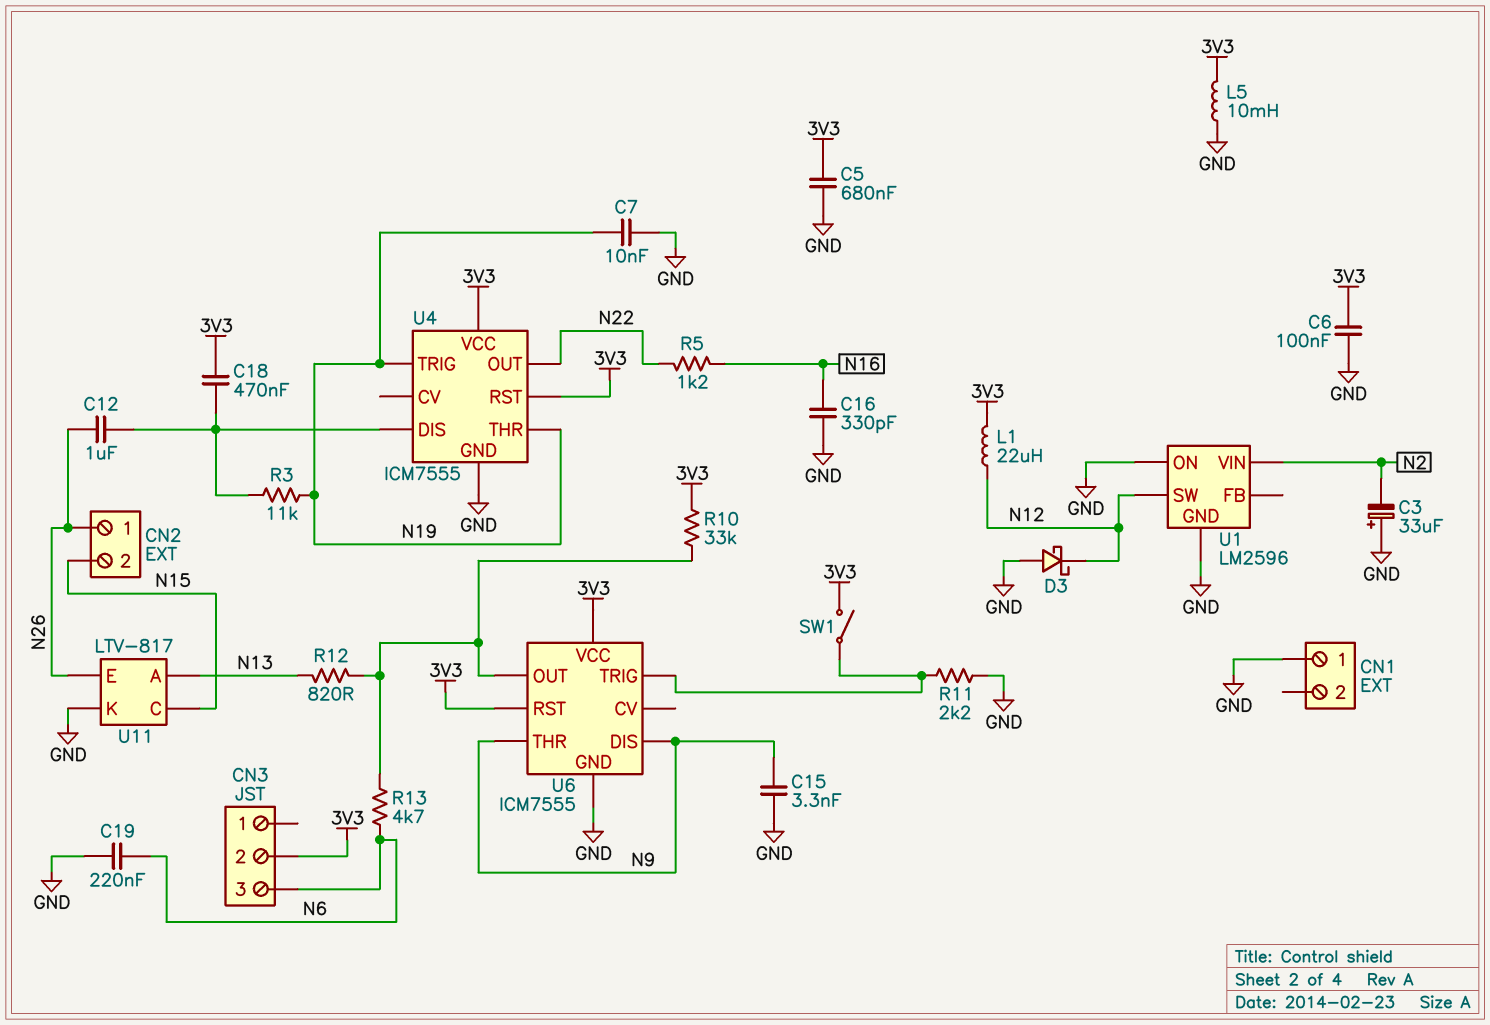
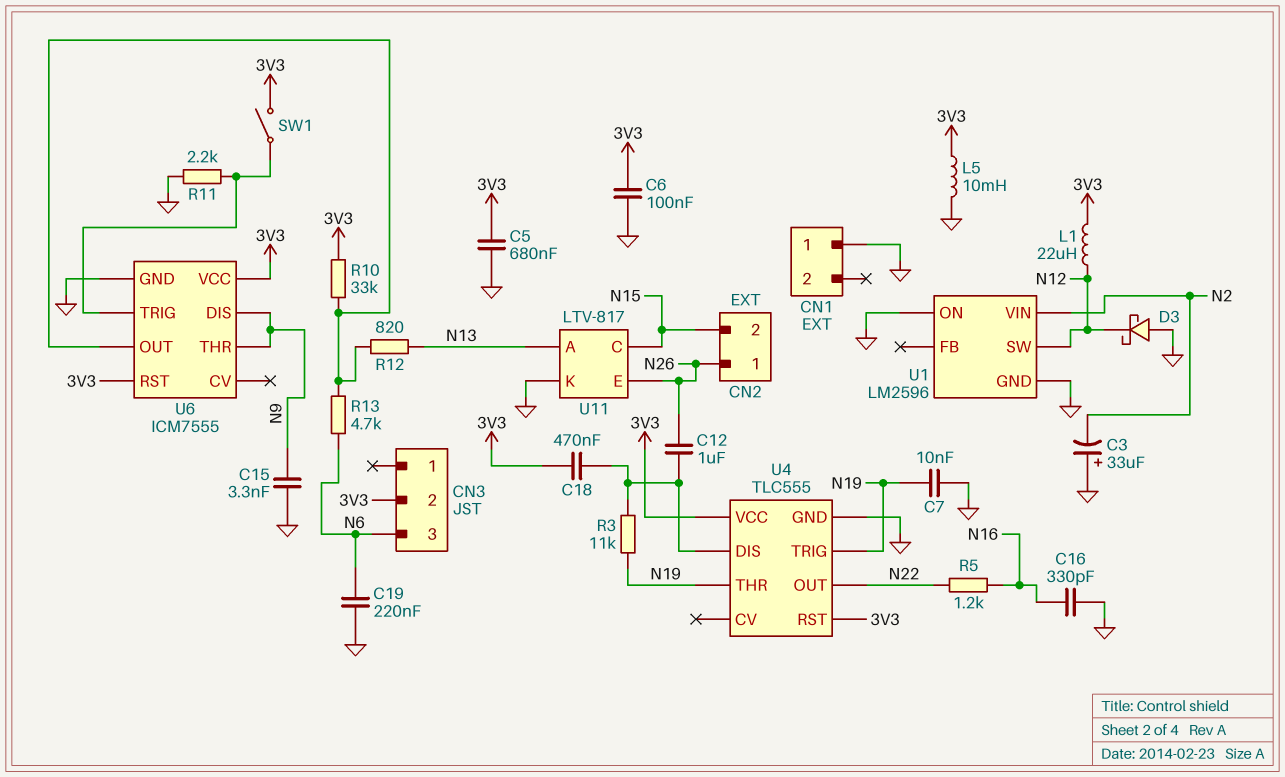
U4: ICM7555 -> TLC555

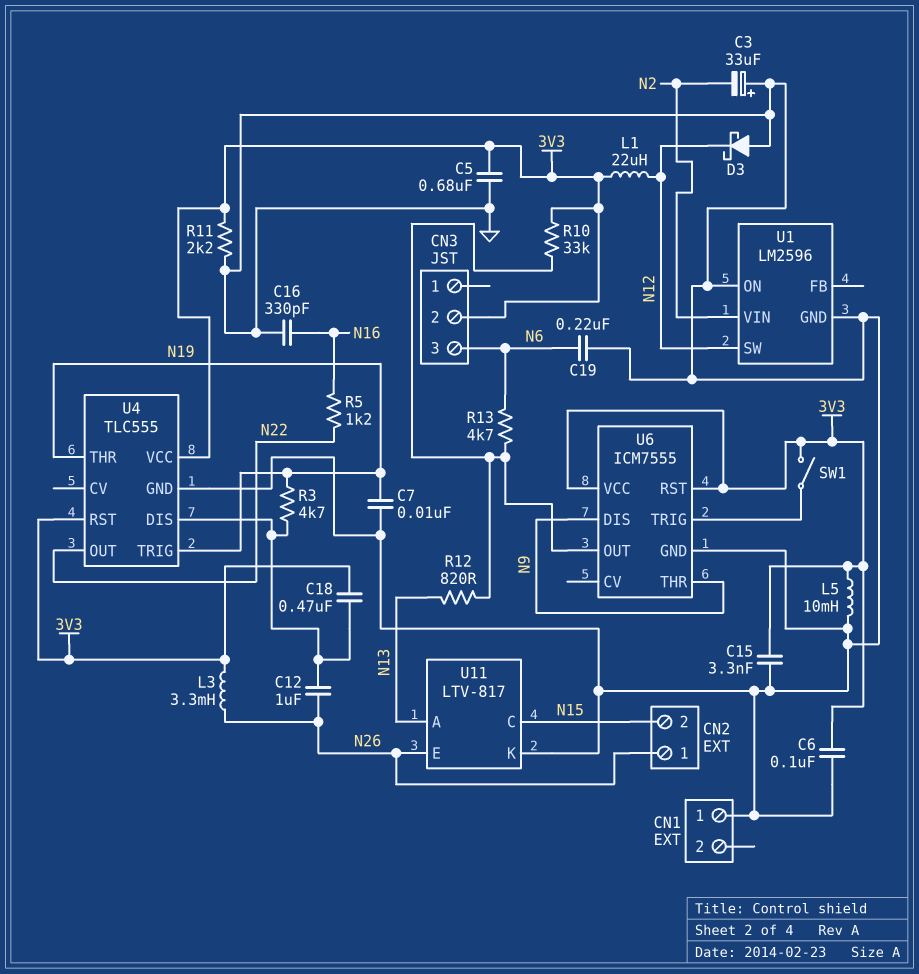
C15: 3.3nF (GND, N9) -> 3.3nF (3V3, GND)
L3: none -> 3.3mH (3V3, N26)
R3: 11k (N19, U4/DIS) -> 4.7k (N19, U4/DIS)
R11: 2.2k (GND, U6/TRIG) -> 2.2k (3V3, GND)

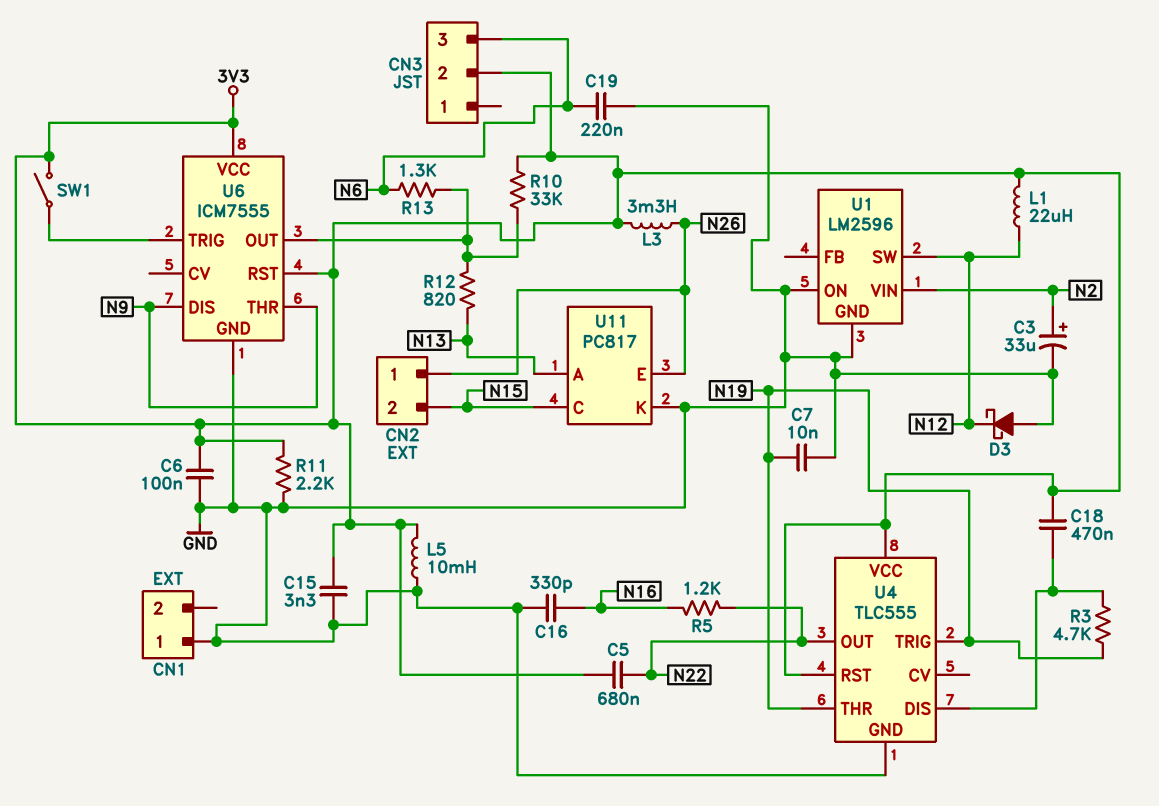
C3: 33uF (plus GND, minus N2) -> 33uF (plus N2, minus GND)
C5: 680nF (3V3, GND) -> 680nF (3V3, N22)
C12: 1uF (N26, U4/DIS) -> none
R13: 4.7k (N6, U6/OUT) -> 1.3k (N6, U6/OUT)
U11: LTV-817 -> PC817

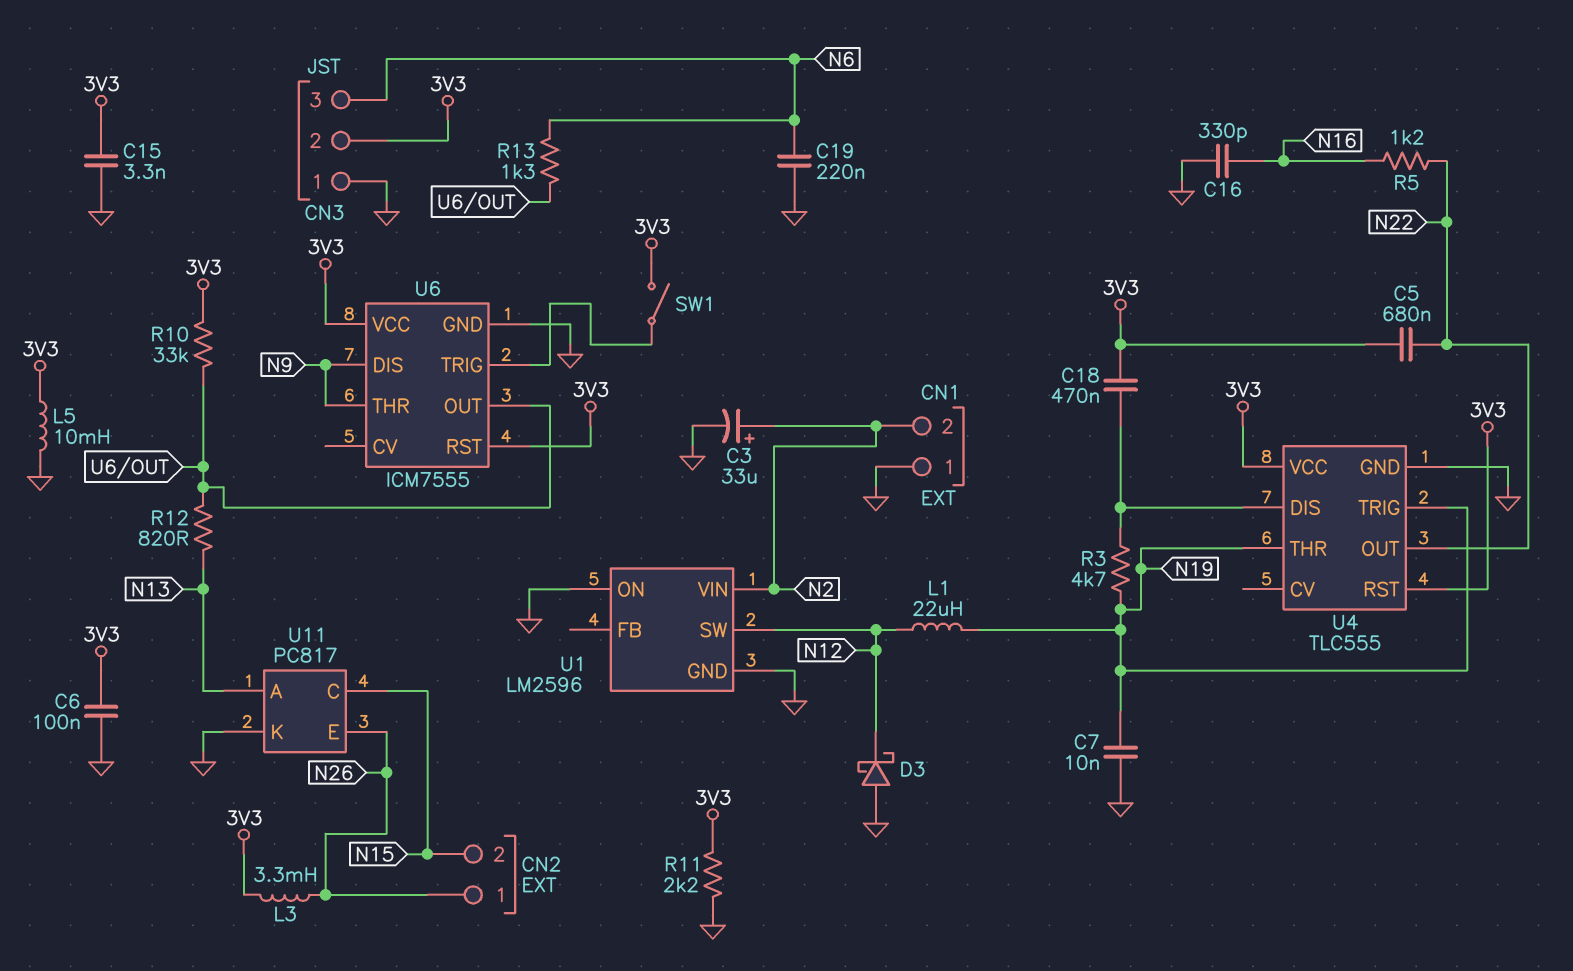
CN1 pin 2: none -> N2
CN3 pin 1: none -> GND
L1: 22uH (3V3, N12) -> 22uH (N12, N19)

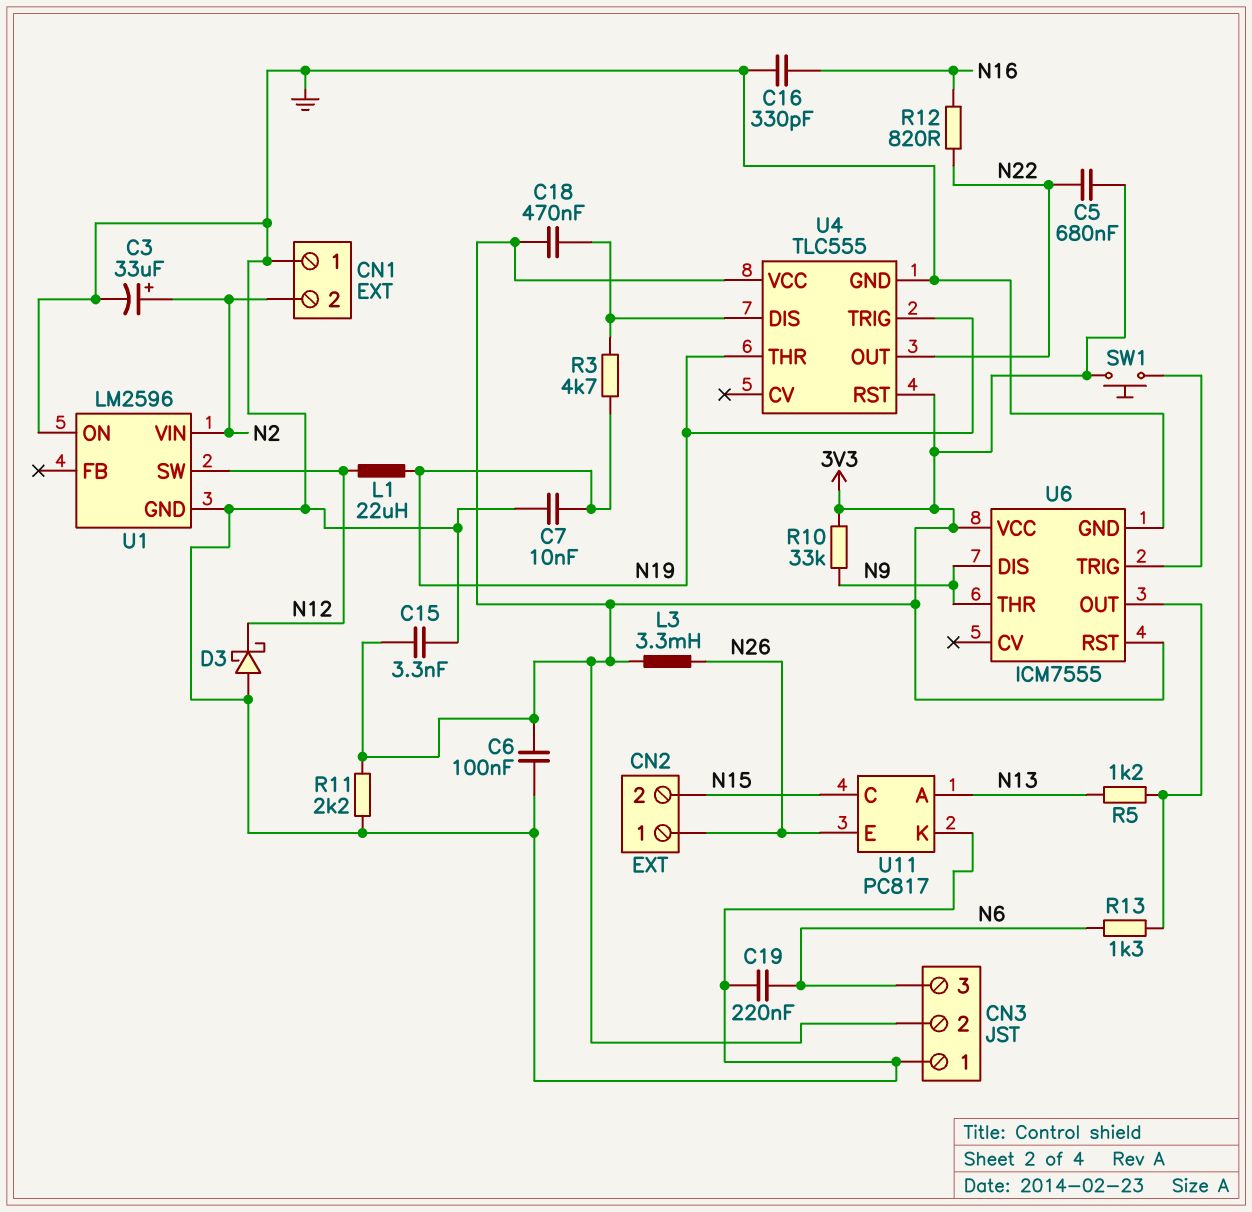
L5: 10mH (3V3, GND) -> none
R5: 1.2k (N16, N22) -> 1.2k (N13, U6/OUT)
R10: 33k (3V3, U6/OUT) -> 33k (3V3, N9)
R12: 820 (N13, U6/OUT) -> 820 (N16, N22)
SW1: switch (3V3, U6/TRIG) -> button (3V3, U6/TRIG)

